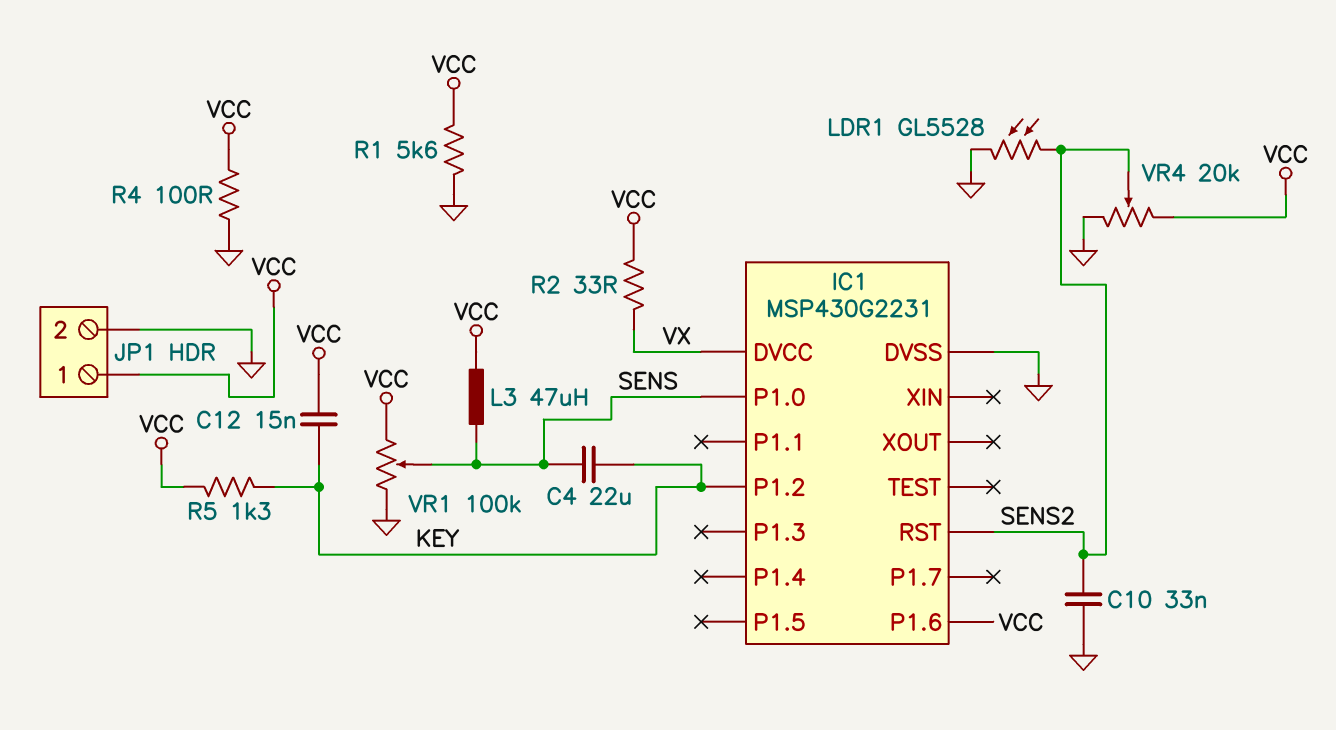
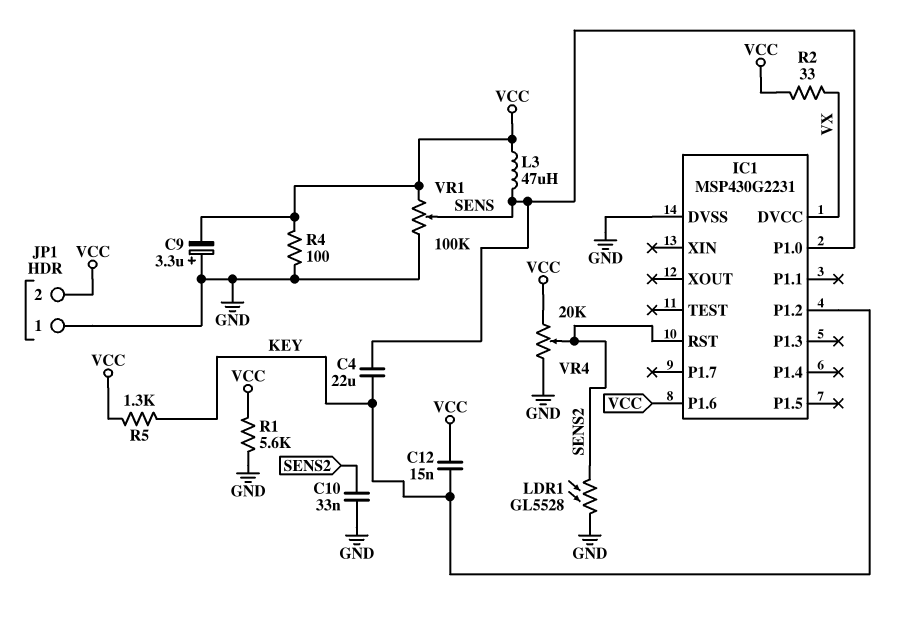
C9: none -> 3.3uF (plus GND, minus VCC)
JP1 pin 1: VCC -> GND
JP1 pin 2: GND -> VCC

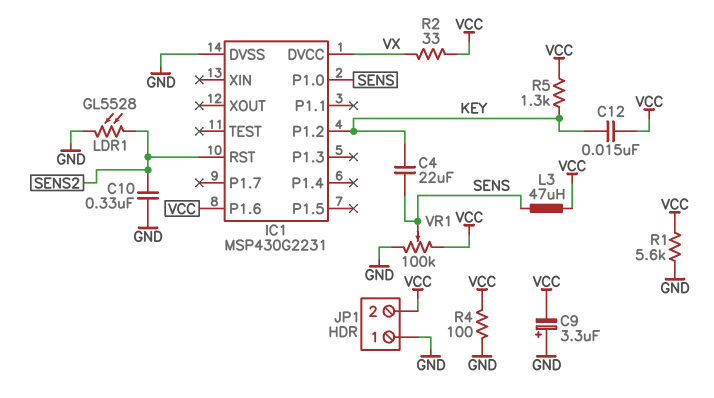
C10: 33nF (GND, SENS2) -> 330nF (GND, SENS2)
VR4: 20k (GND, VCC, wiper SENS2) -> none

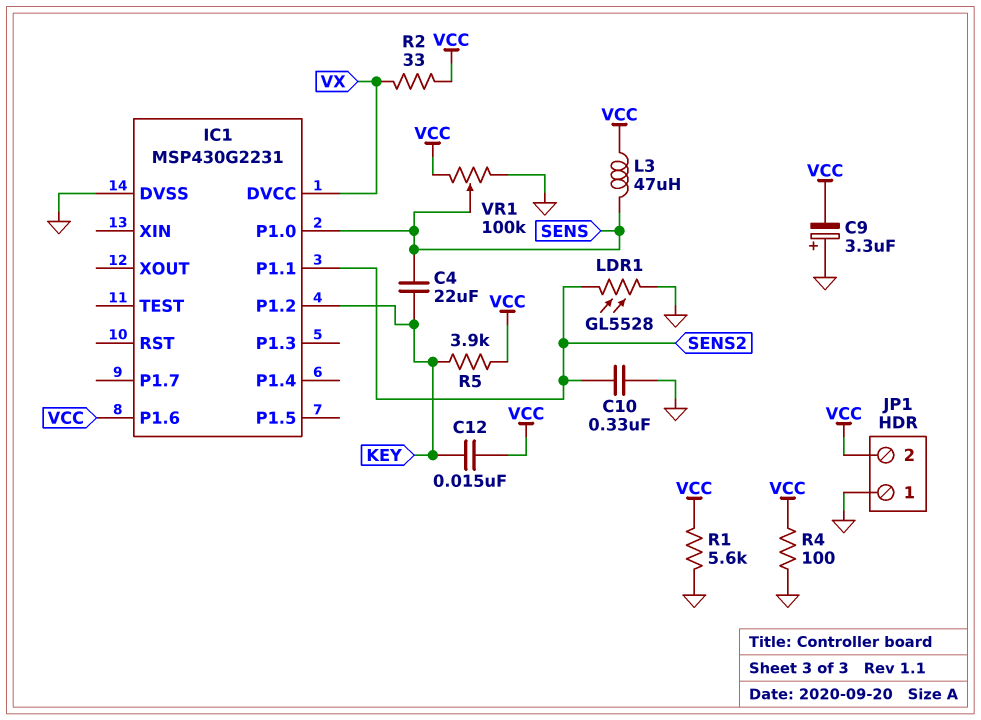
IC1 pin P1.1: none -> SENS2
IC1 pin RST: SENS2 -> none
R5: 1.3k (KEY, VCC) -> 3.9k (KEY, VCC)

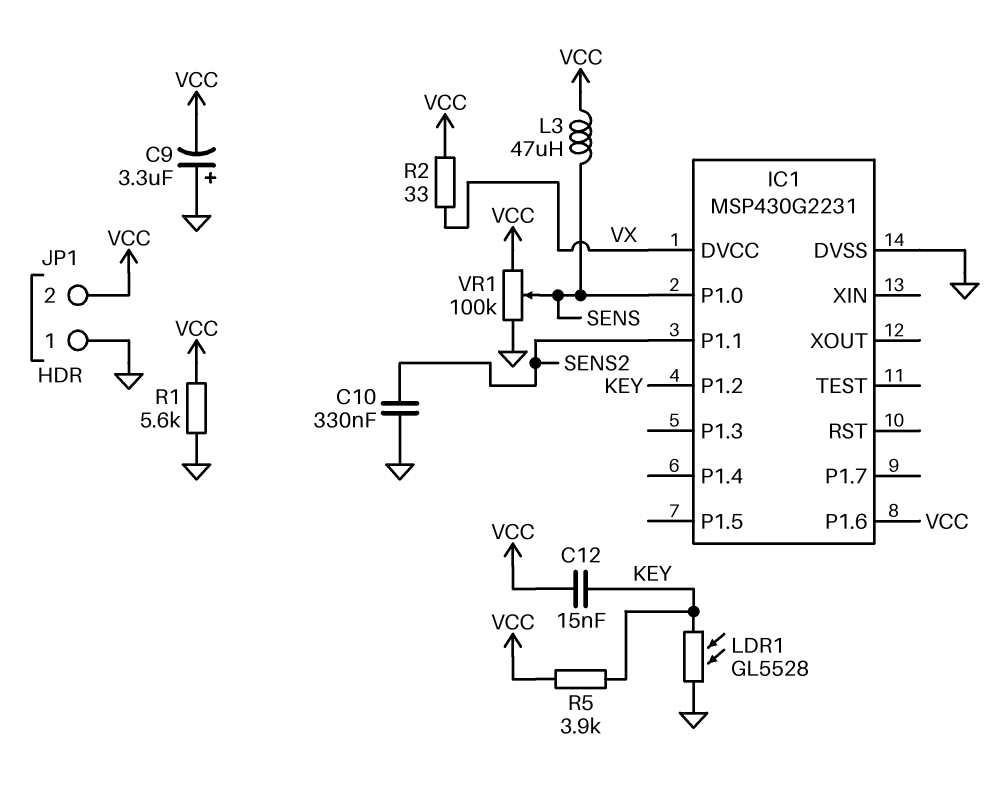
C4: 22uF (KEY, SENS) -> none
LDR1: GL5528 (GND, SENS2) -> GL5528 (GND, KEY)
R4: 100 (GND, VCC) -> none

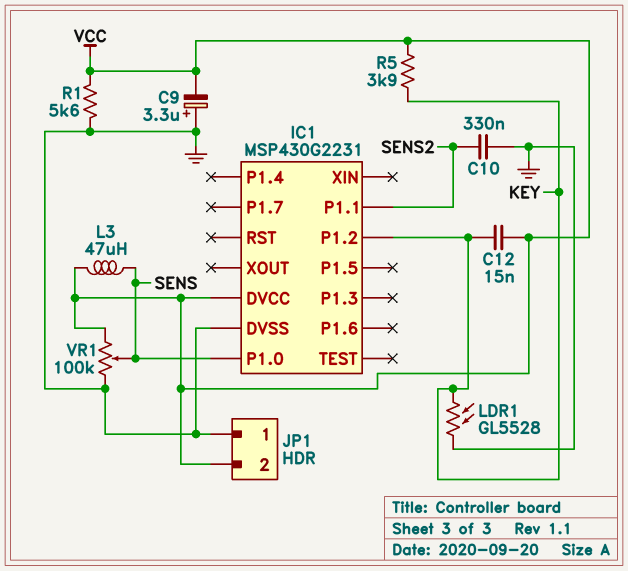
IC1 pin DVCC: VX -> VCC
IC1 pin P1.6: VCC -> none
R2: 33 (VCC, VX) -> none

